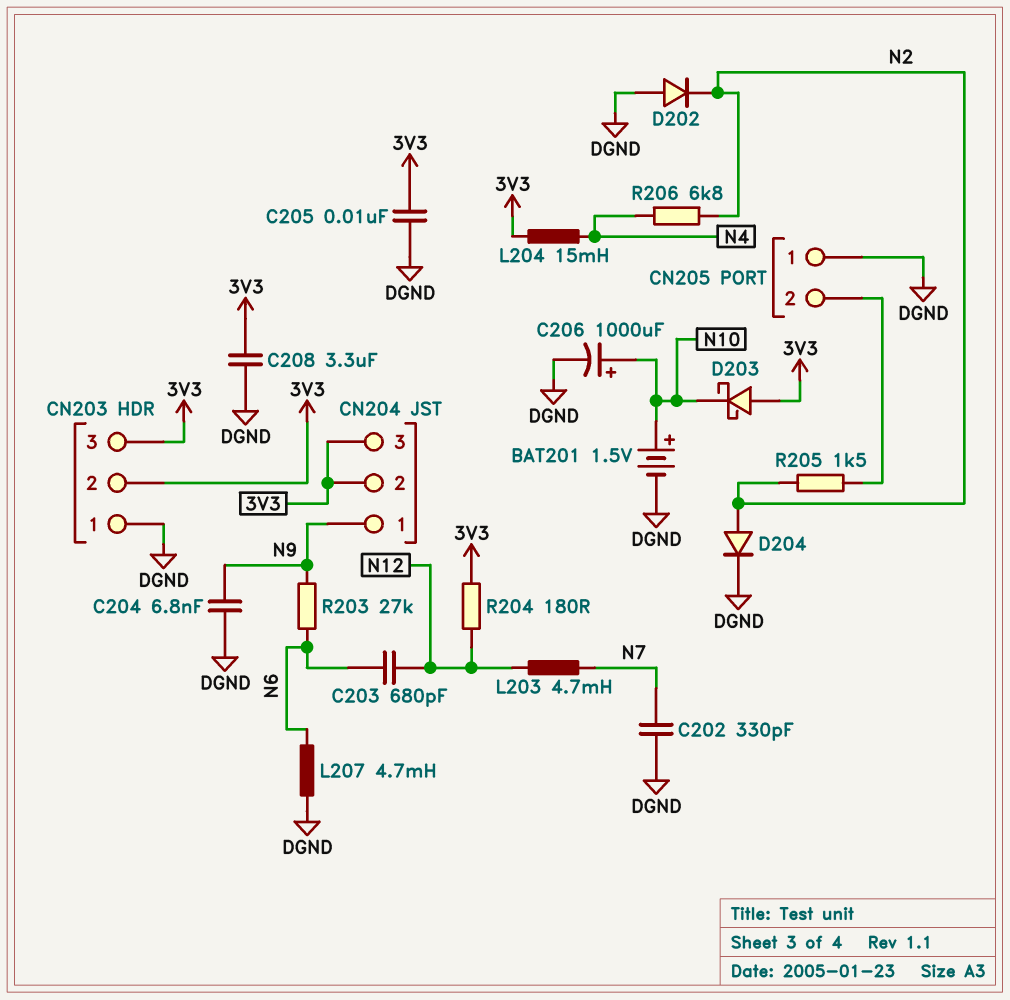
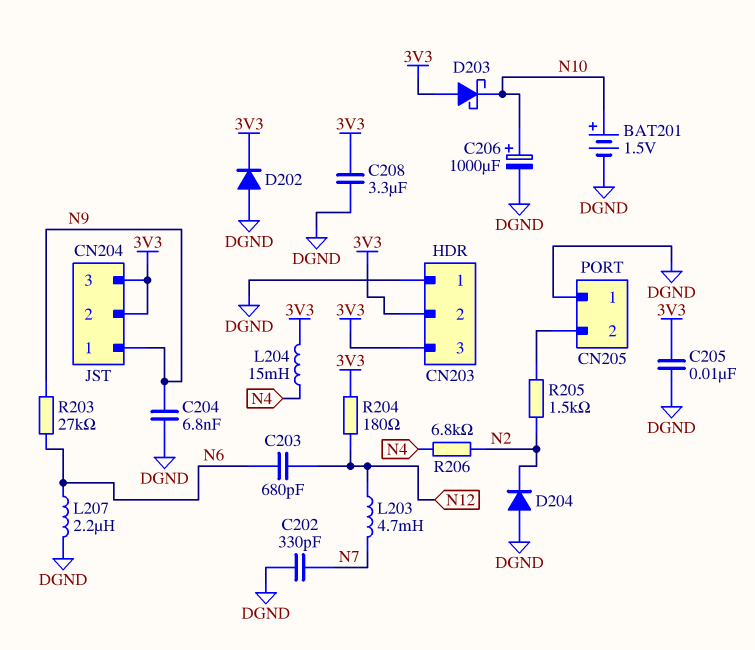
D202: diode (A DGND, K N2) -> diode (A DGND, K 3V3)
D204: diode (A N2, K DGND) -> diode (A DGND, K N2)
L207: 4.7mH (DGND, N6) -> 2.2uH (DGND, N6)

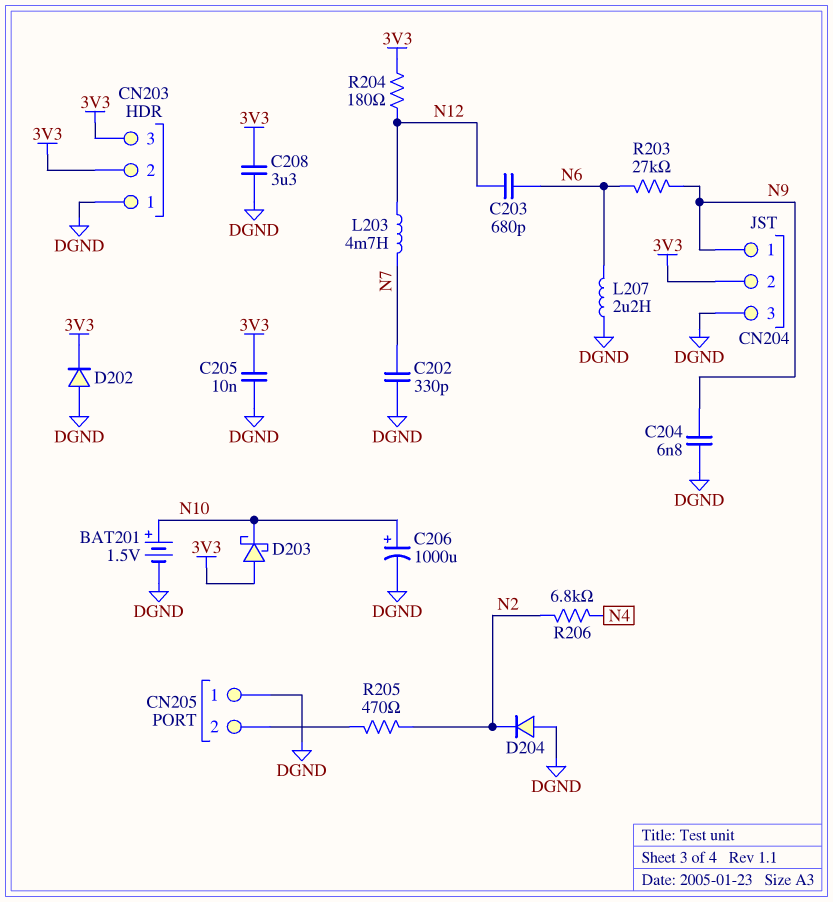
CN204 pin 3: 3V3 -> DGND
L204: 15mH (3V3, N4) -> none
R205: 1.5k (CN205/2, N2) -> 470 (CN205/2, N2)

